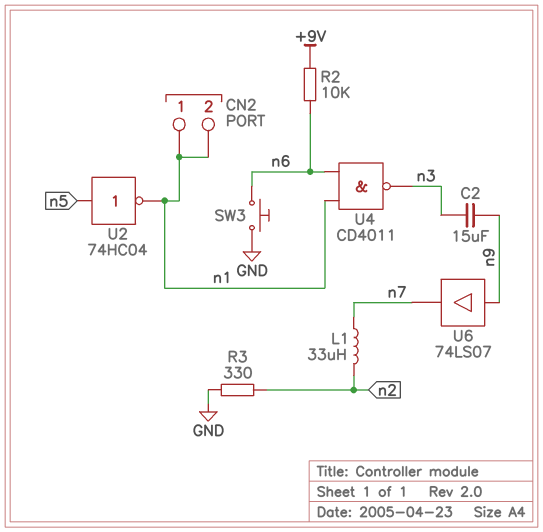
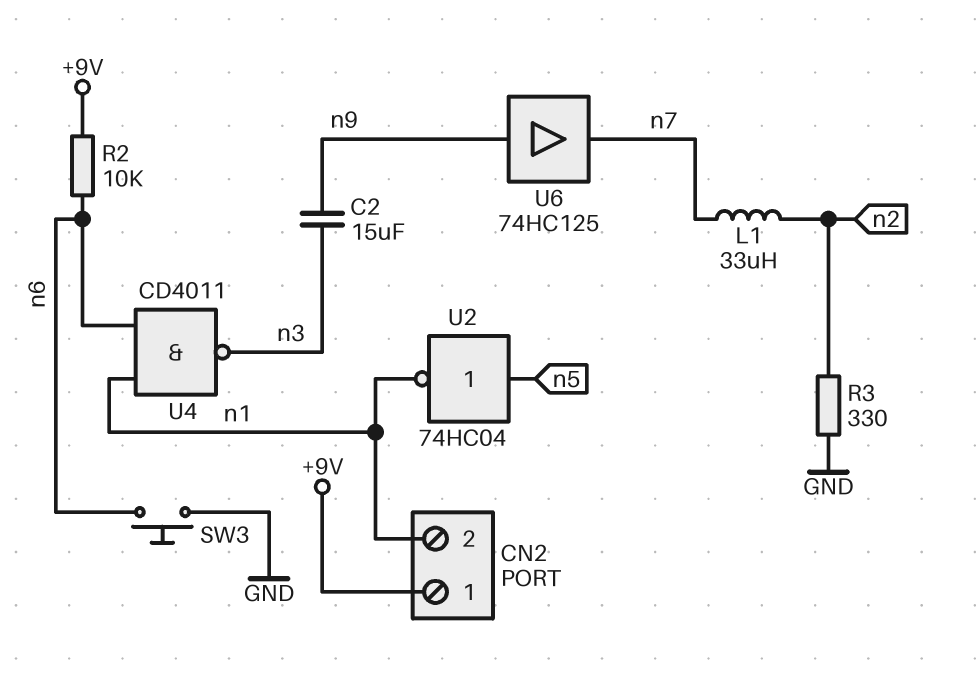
CN2 pin 1: n1 -> +9V
U6: buffer 74LS07 (in n9, out n7) -> buffer 74HC125 (in n9, out n7)

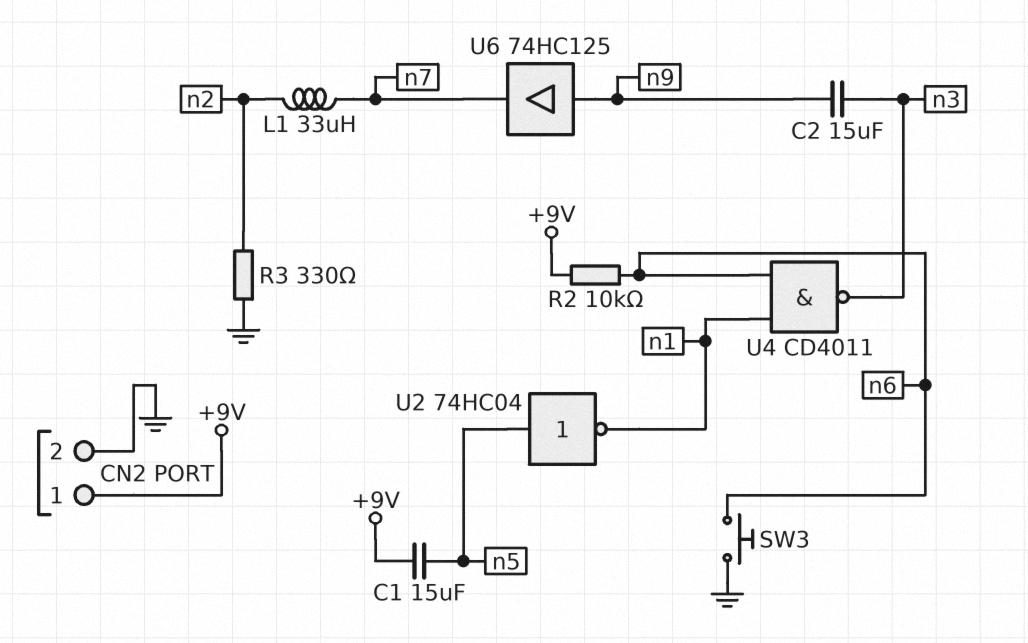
C1: none -> 15uF (+9V, n5)
CN2 pin 2: n1 -> GND

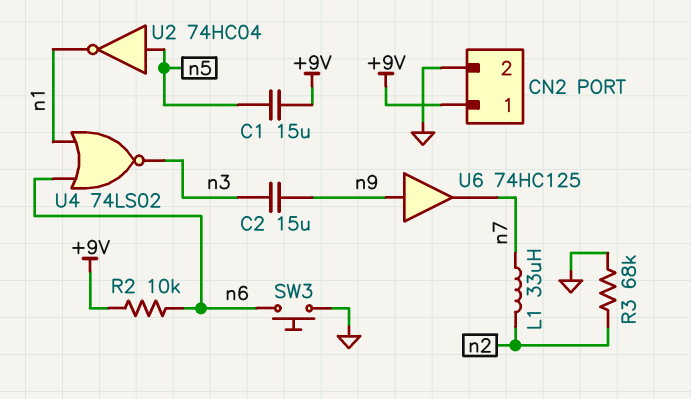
R3: 330 (GND, n2) -> 68k (GND, n2)
U4: NAND CD4011 (in n1, in n6, out n3) -> NOR 74LS02 (in n1, in n6, out n3)

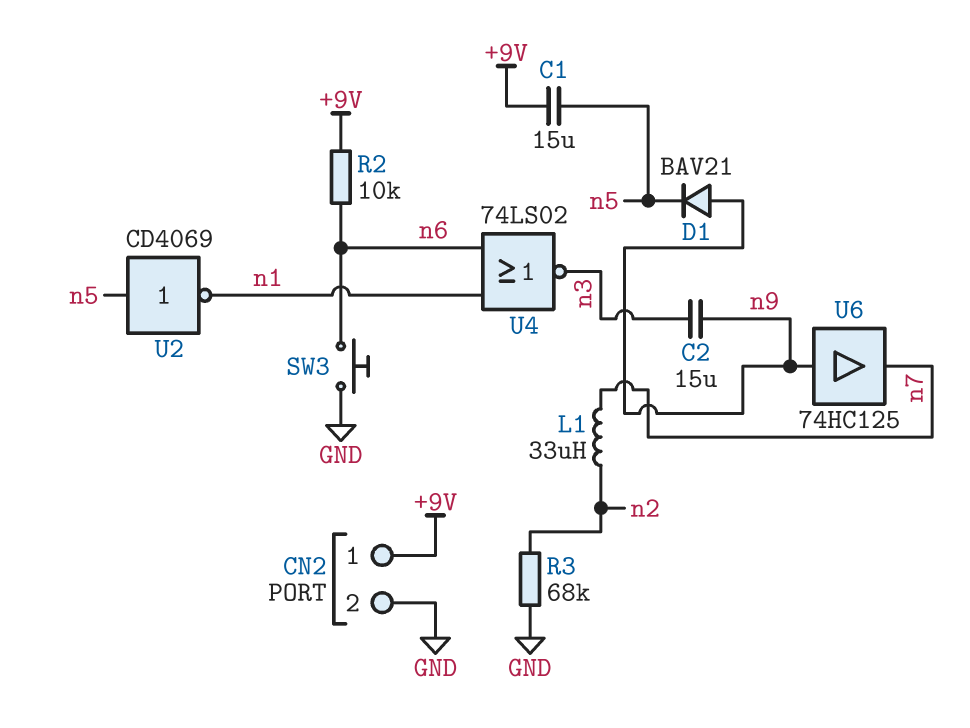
D1: none -> diode BAV21 (A n9, K n5)
U2: NOT 74HC04 (in n5, out n1) -> NOT CD4069 (in n5, out n1)

